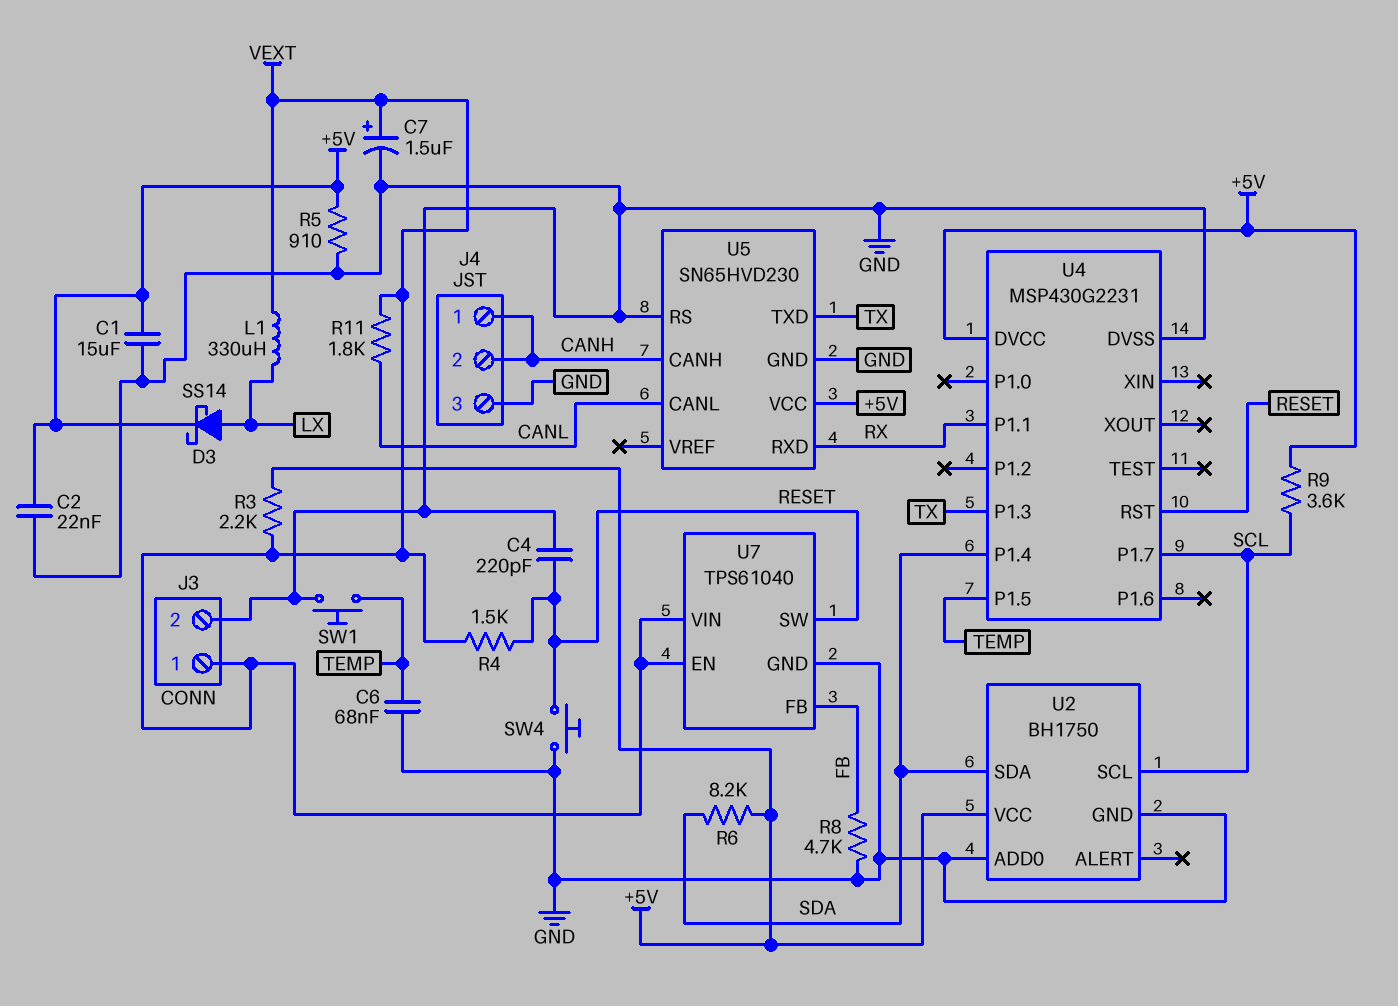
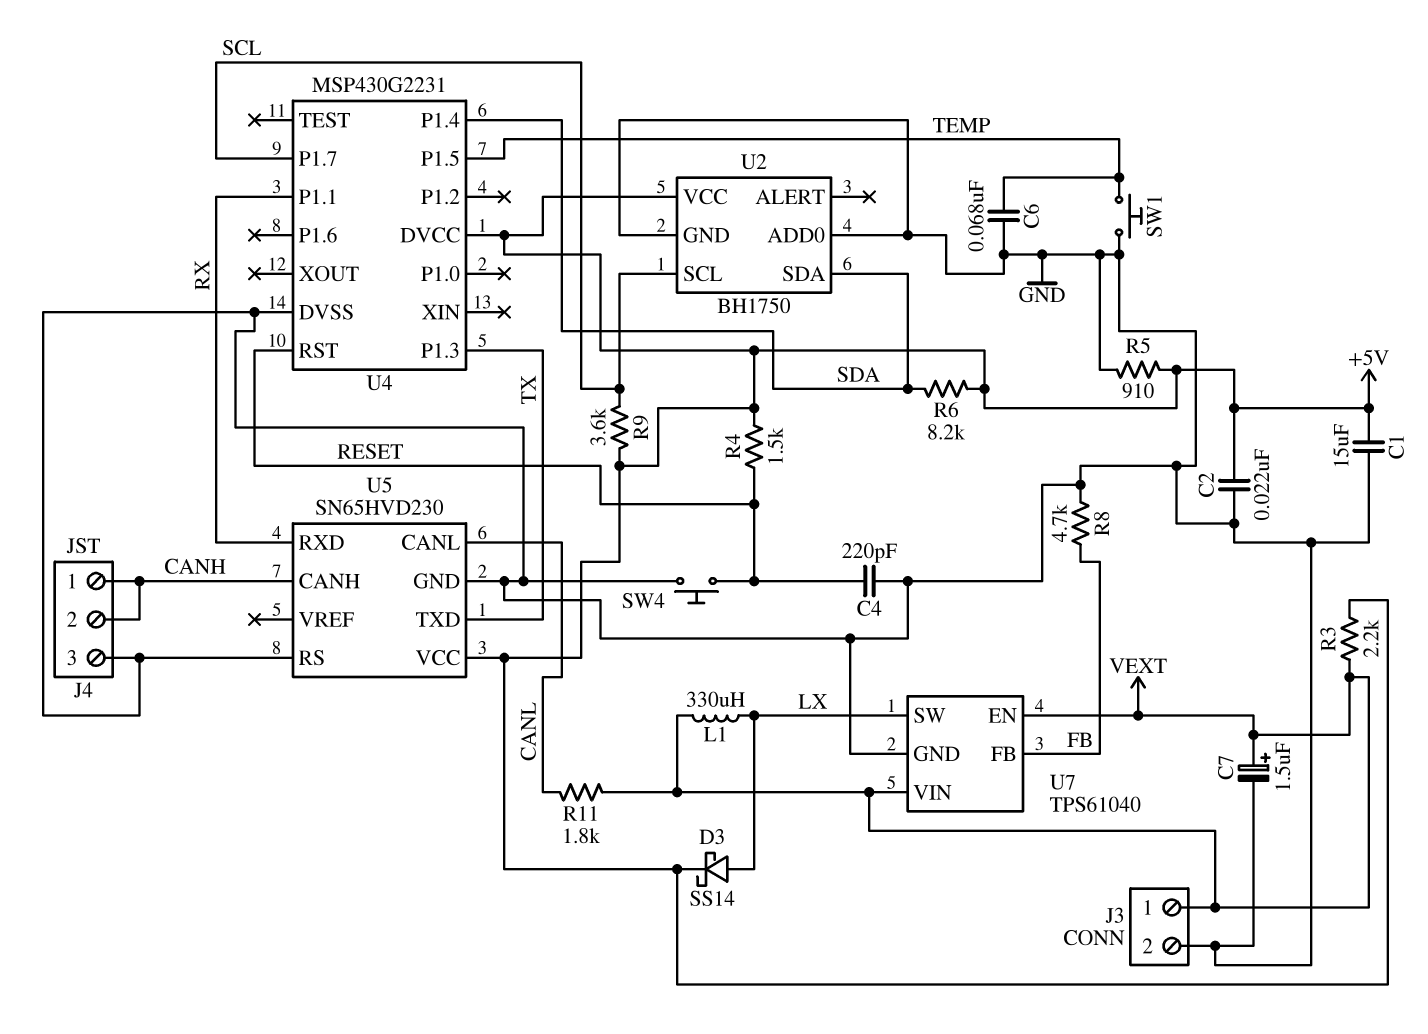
R4: 1.5k (RESET, VEXT) -> 1.5k (+5V, RESET)
U7 pin SW: RESET -> LX

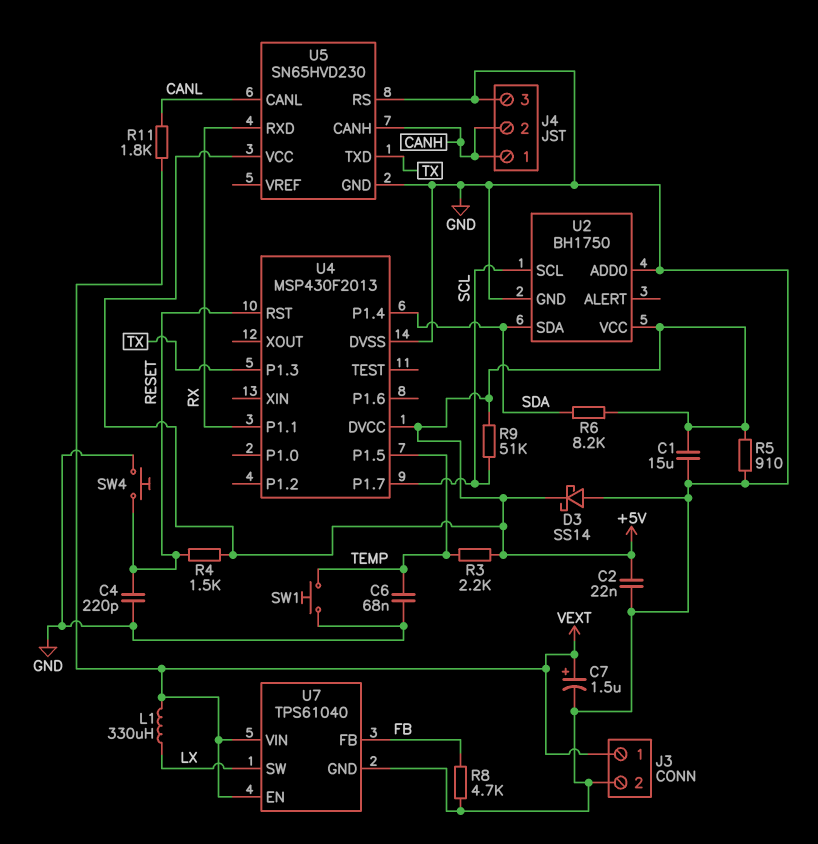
D3: schottky SS14 (A LX, K +5V) -> schottky SS14 (A GND, K +5V)
R3: 2.2k (+5V, VEXT) -> 2.2k (+5V, TEMP)
R9: 3.6k (+5V, SCL) -> 51k (+5V, SCL)
U4: MSP430G2231 -> MSP430F2013

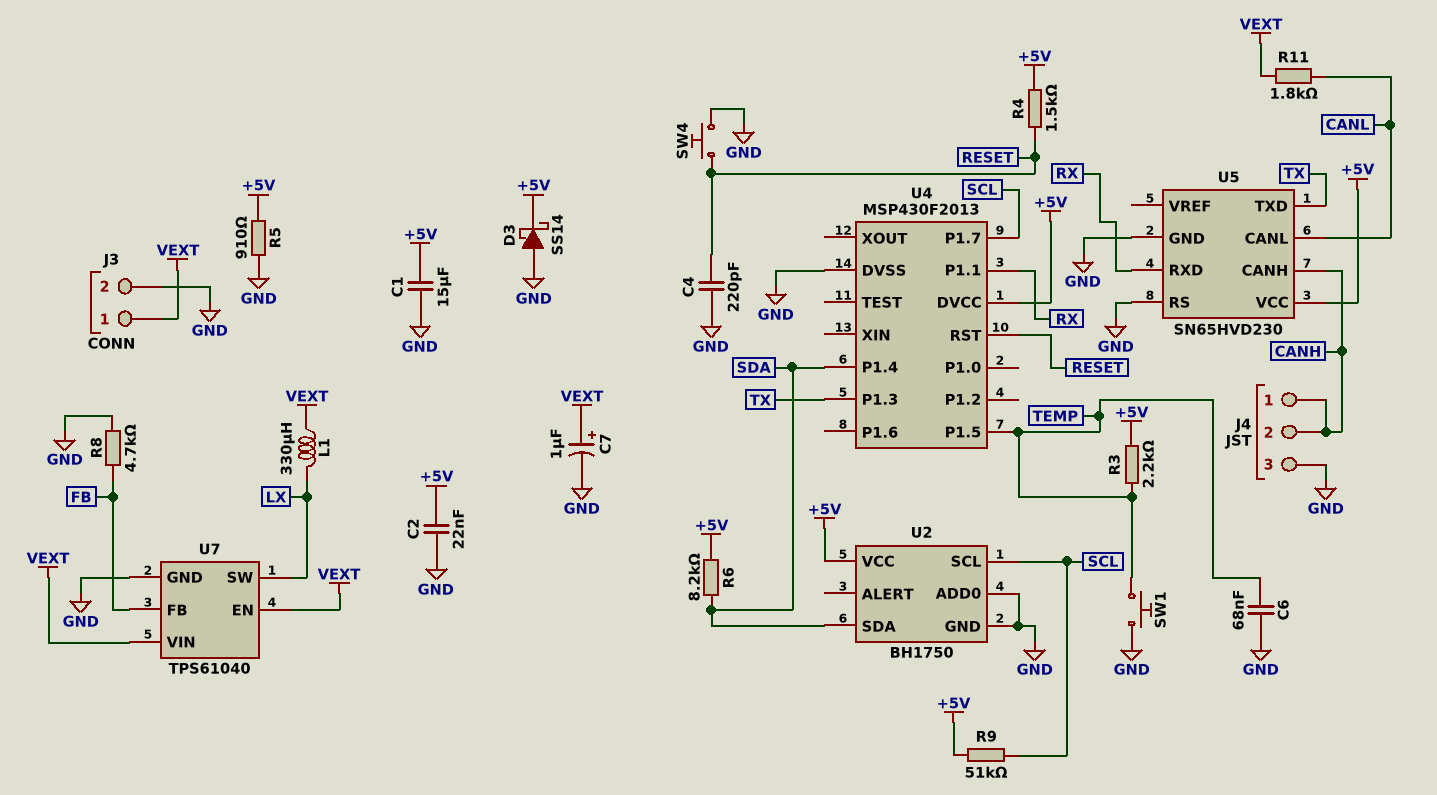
C7: 1.5uF (plus VEXT, minus GND) -> 1uF (plus VEXT, minus GND)

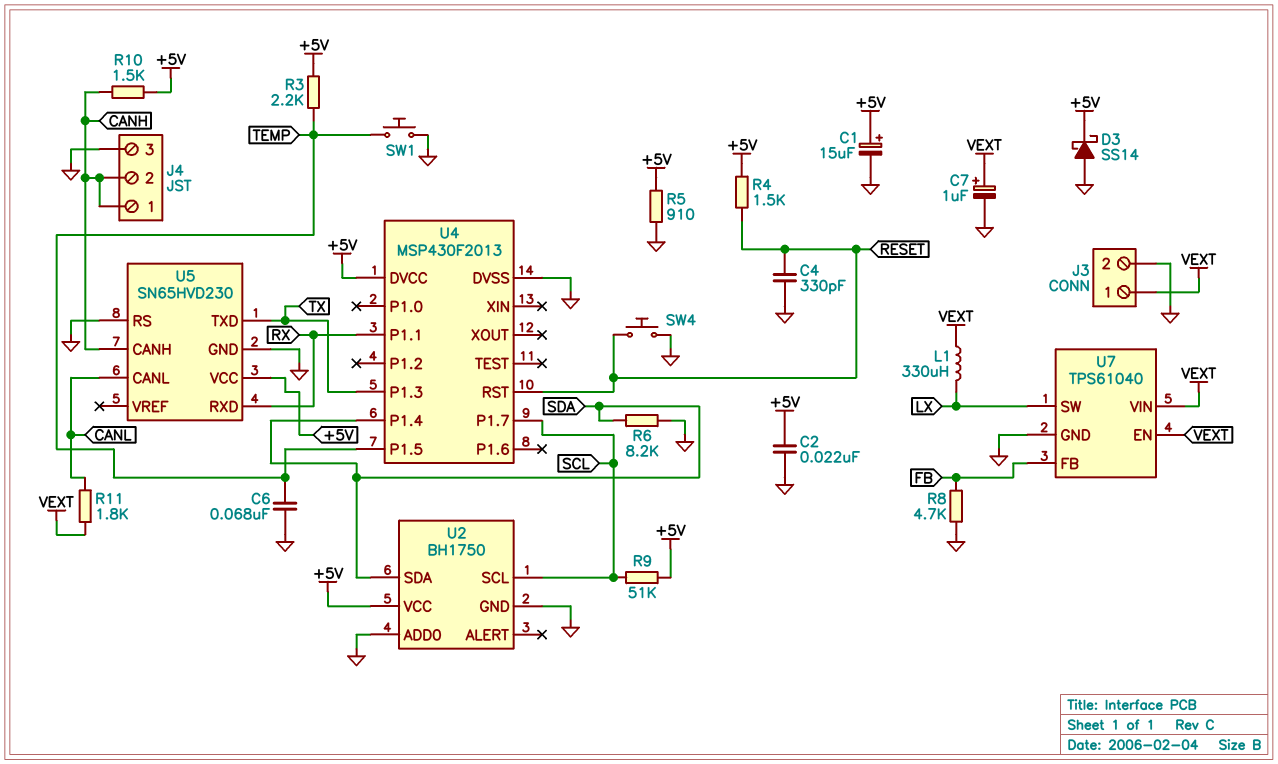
C1: 15uF (+5V, GND) -> 15uF (plus +5V, minus GND)
C4: 220pF (GND, RESET) -> 330pF (GND, RESET)
R6: 8.2k (+5V, SDA) -> 8.2k (GND, SDA)
R10: none -> 1.5k (+5V, CANH)

